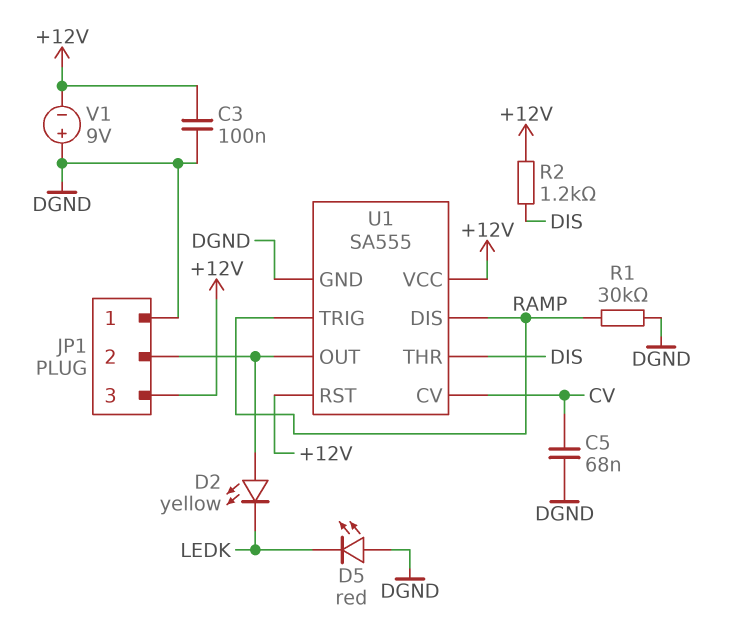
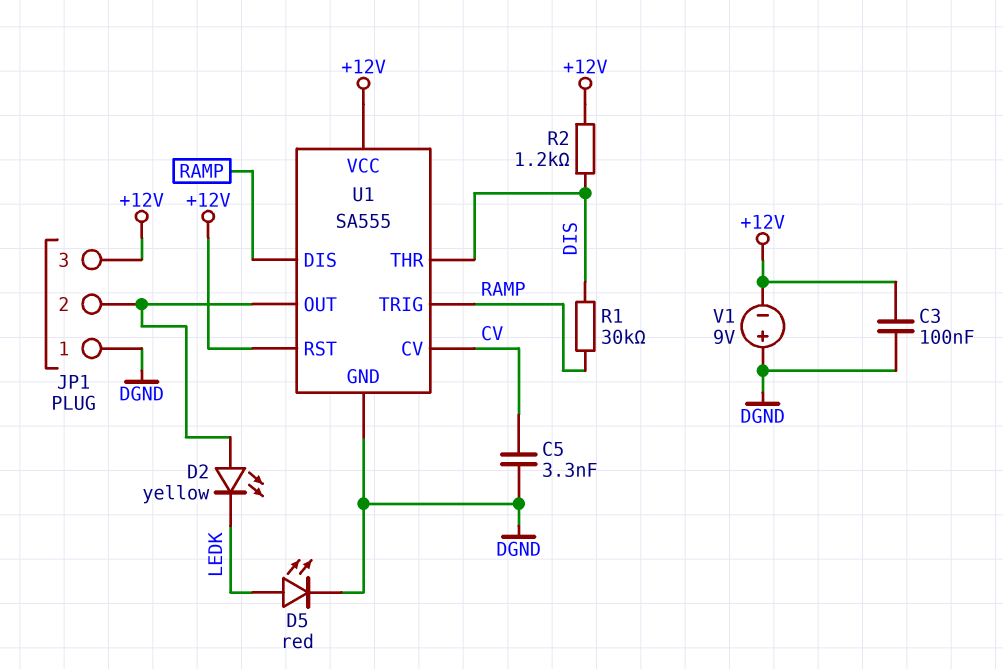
C5: 68nF (CV, DGND) -> 3.3nF (CV, DGND)
D5: LED red (A DGND, K LEDK) -> LED red (A LEDK, K DGND)
R1: 30k (DGND, RAMP) -> 30k (DIS, RAMP)

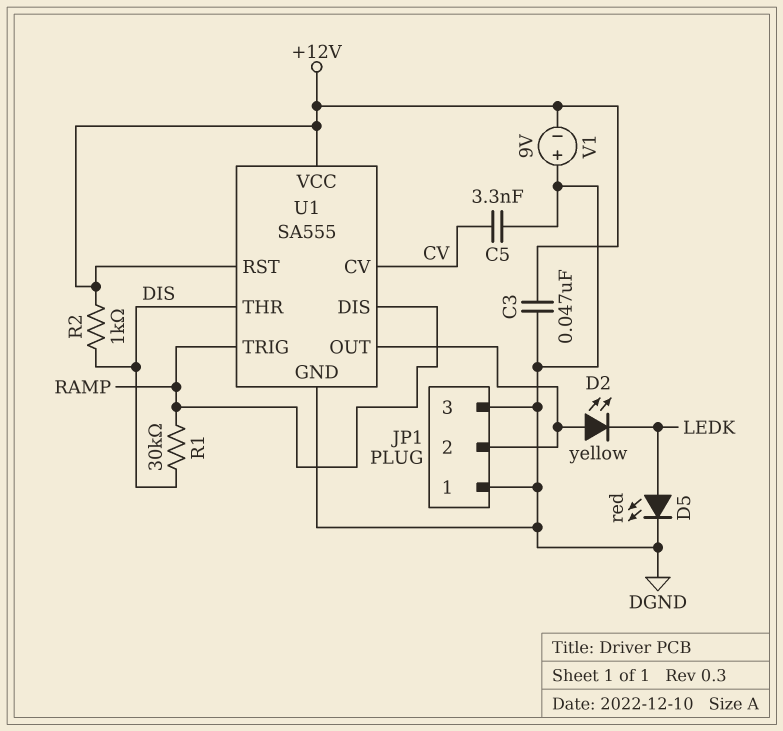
C3: 100nF (+12V, DGND) -> 47nF (+12V, DGND)
JP1 pin 3: +12V -> DGND
R2: 1.2k (+12V, DIS) -> 1k (+12V, DIS)

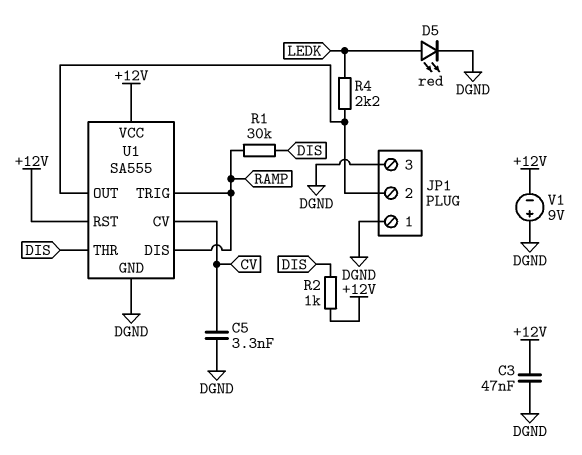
D2: LED yellow (A JP1/2, K LEDK) -> none
R4: none -> 2.2k (JP1/2, LEDK)

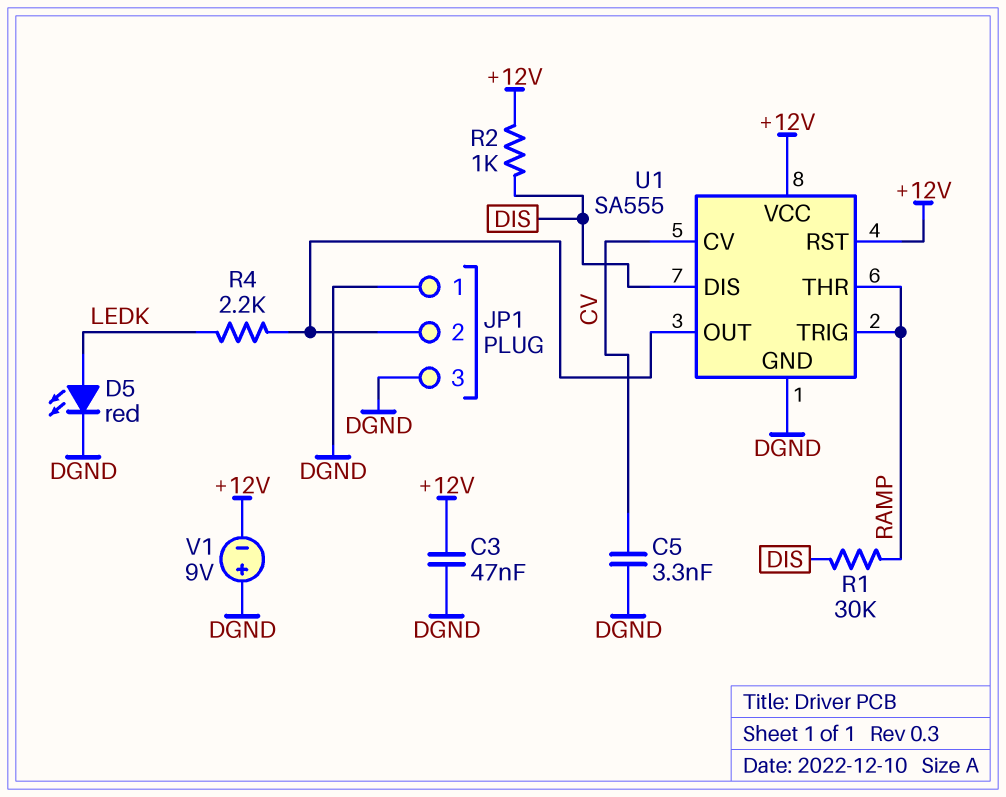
U1 pin DIS: RAMP -> DIS
U1 pin THR: DIS -> RAMP

